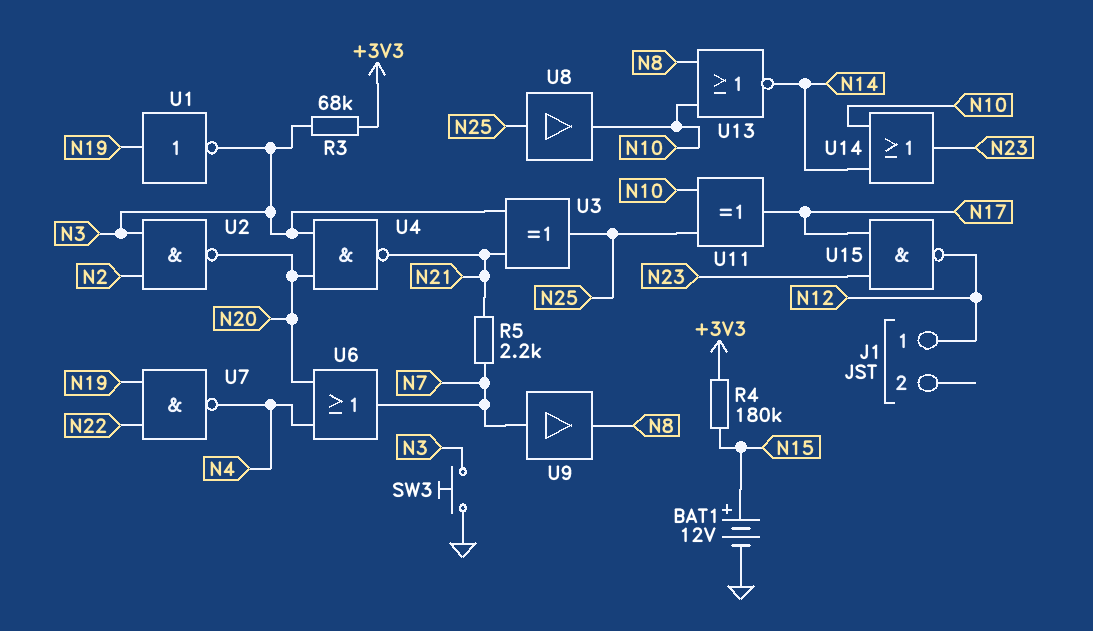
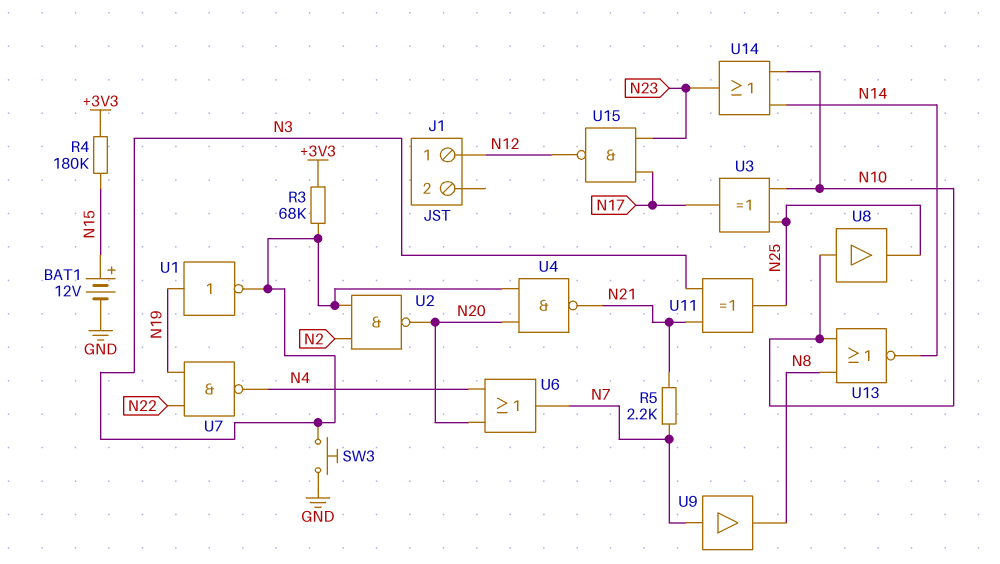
U3: XOR (in N3, in N21, out N25) -> XOR (in N10, in N25, out N17)
U8: buffer (in N25, out N10) -> buffer (in N10, out N25)
U11: XOR (in N10, in N25, out N17) -> XOR (in N3, in N21, out N25)

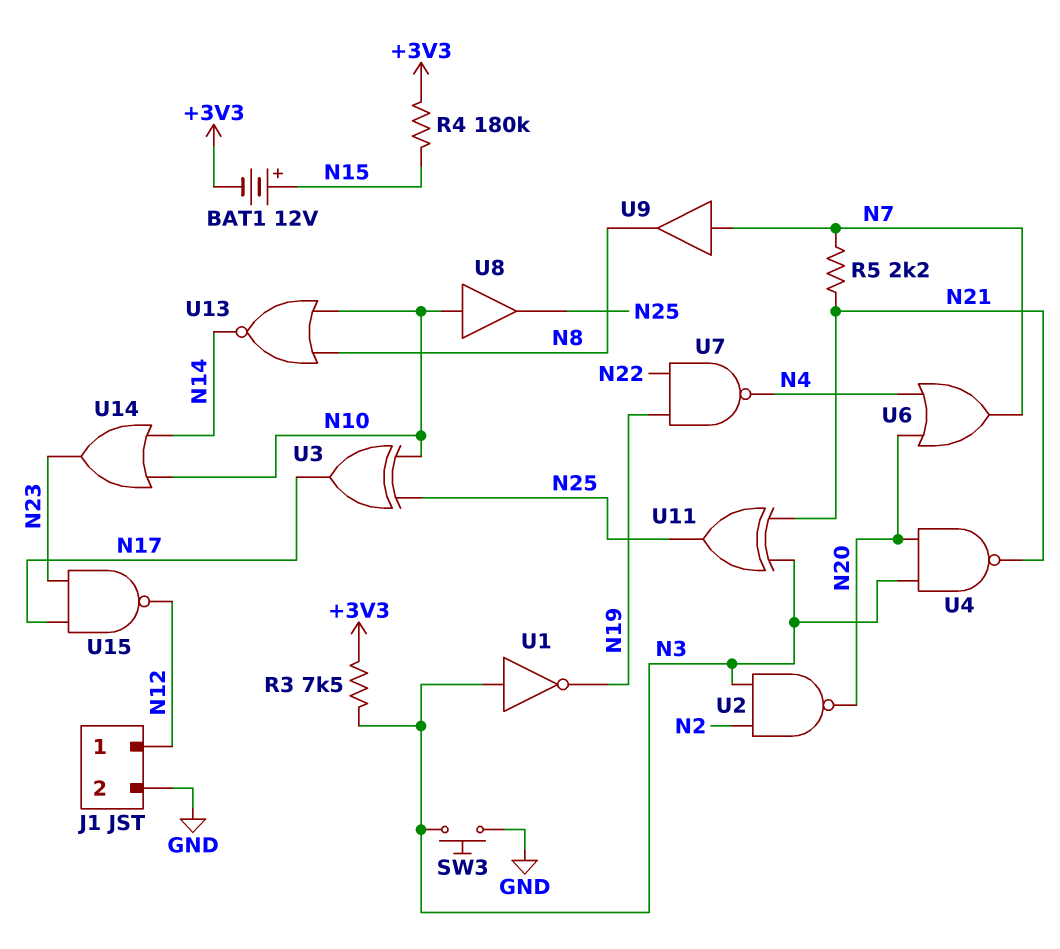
BAT1: 12V (plus N15, minus GND) -> 12V (plus N15, minus +3V3)
J1 pin 2: none -> GND
R3: 68k (+3V3, N3) -> 7.5k (+3V3, N3)
U1: NOT (in N19, out N3) -> NOT (in N3, out N19)

